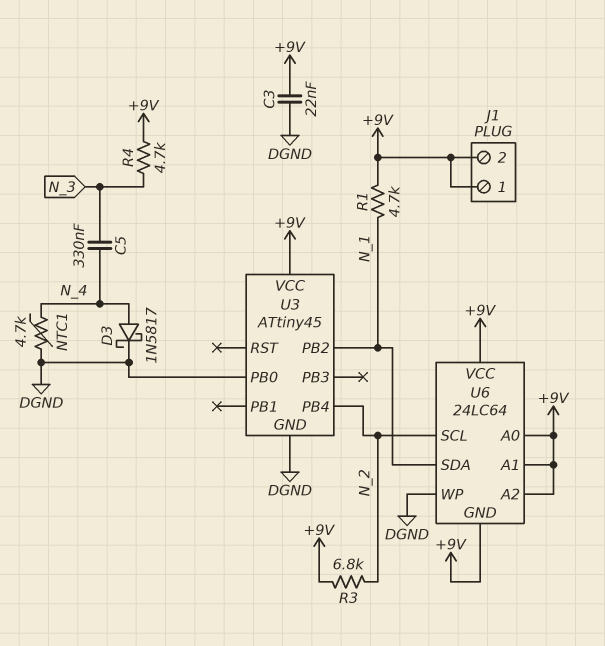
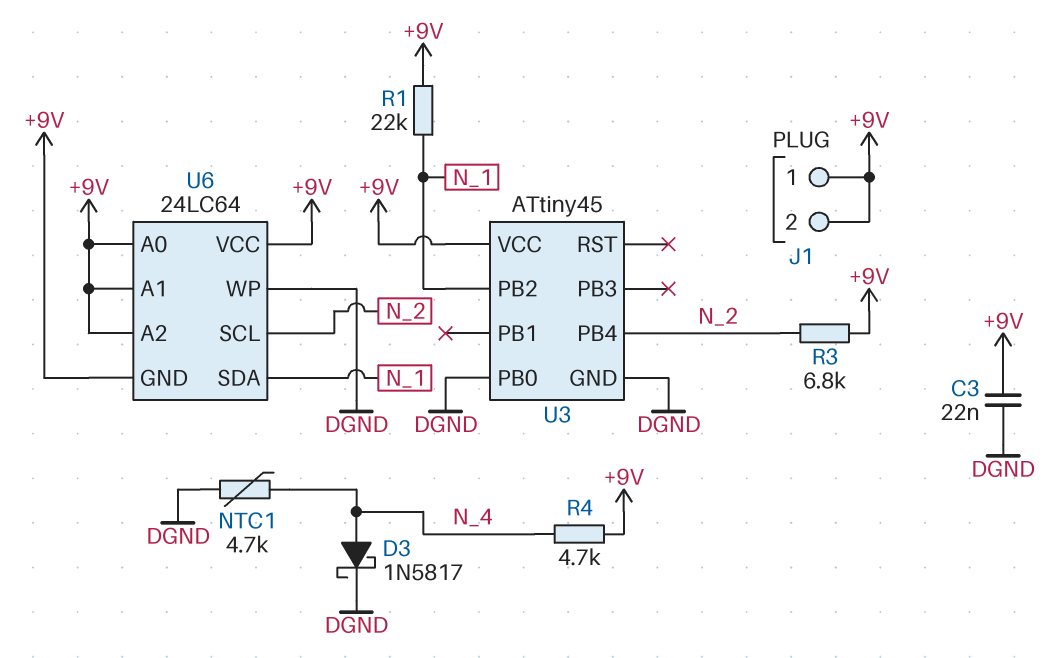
C5: 330nF (N_3, N_4) -> none
R1: 4.7k (+9V, N_1) -> 22k (+9V, N_1)
R4: 4.7k (+9V, N_3) -> 4.7k (+9V, N_4)

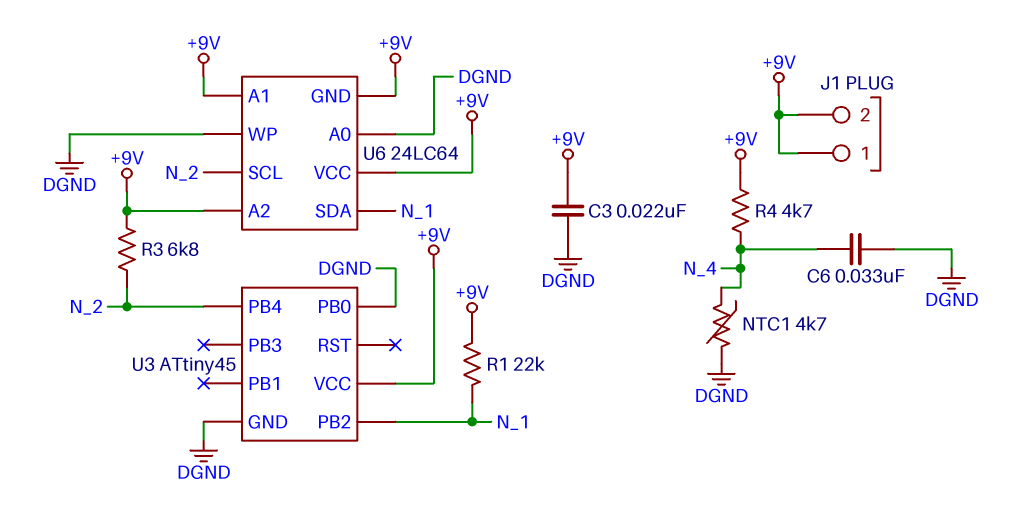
C6: none -> 33nF (DGND, N_4)
D3: schottky 1N5817 (A N_4, K DGND) -> none
U6 pin A0: +9V -> DGND

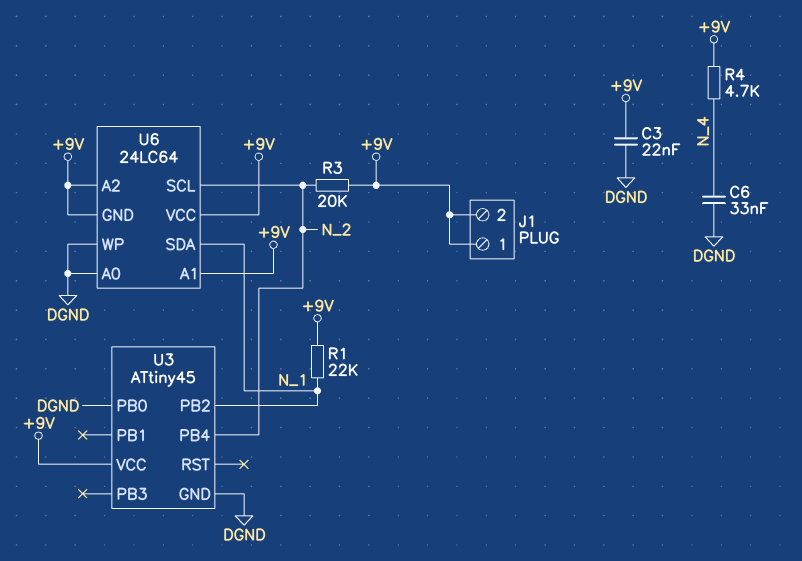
NTC1: 4.7k (DGND, N_4) -> none
R3: 6.8k (+9V, N_2) -> 20k (+9V, N_2)

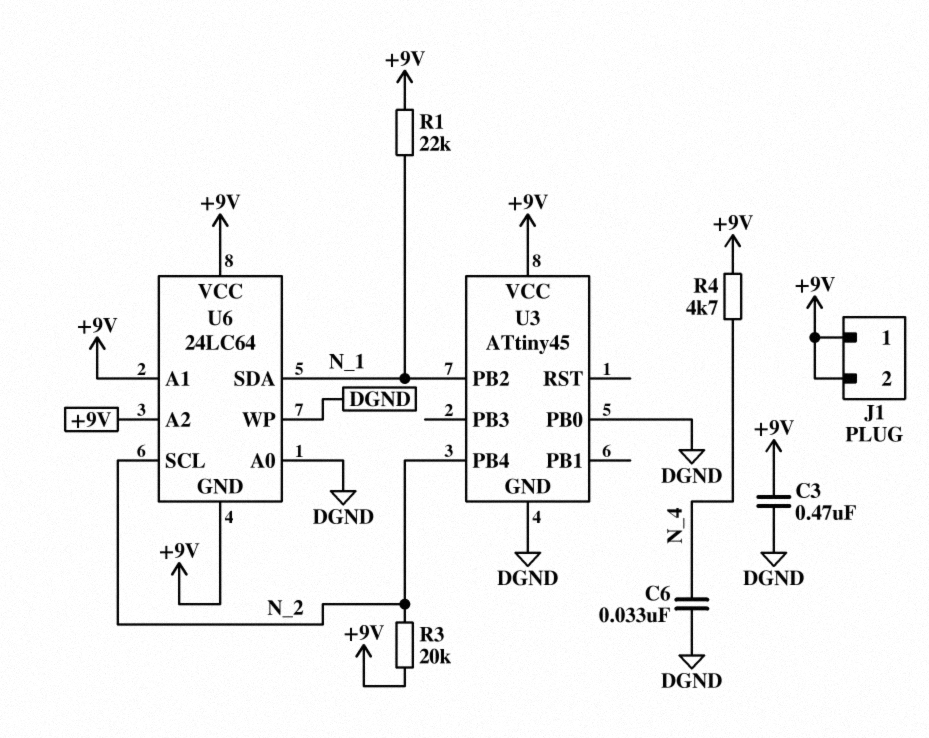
C3: 22nF (+9V, DGND) -> 470nF (+9V, DGND)

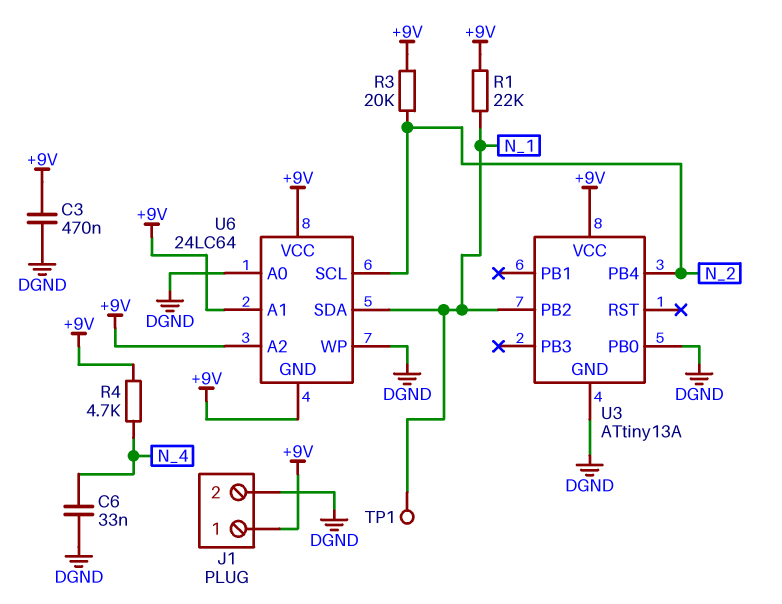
J1 pin 2: +9V -> DGND
TP1: none -> test point (N_1)
U3: ATtiny45 -> ATtiny13A

